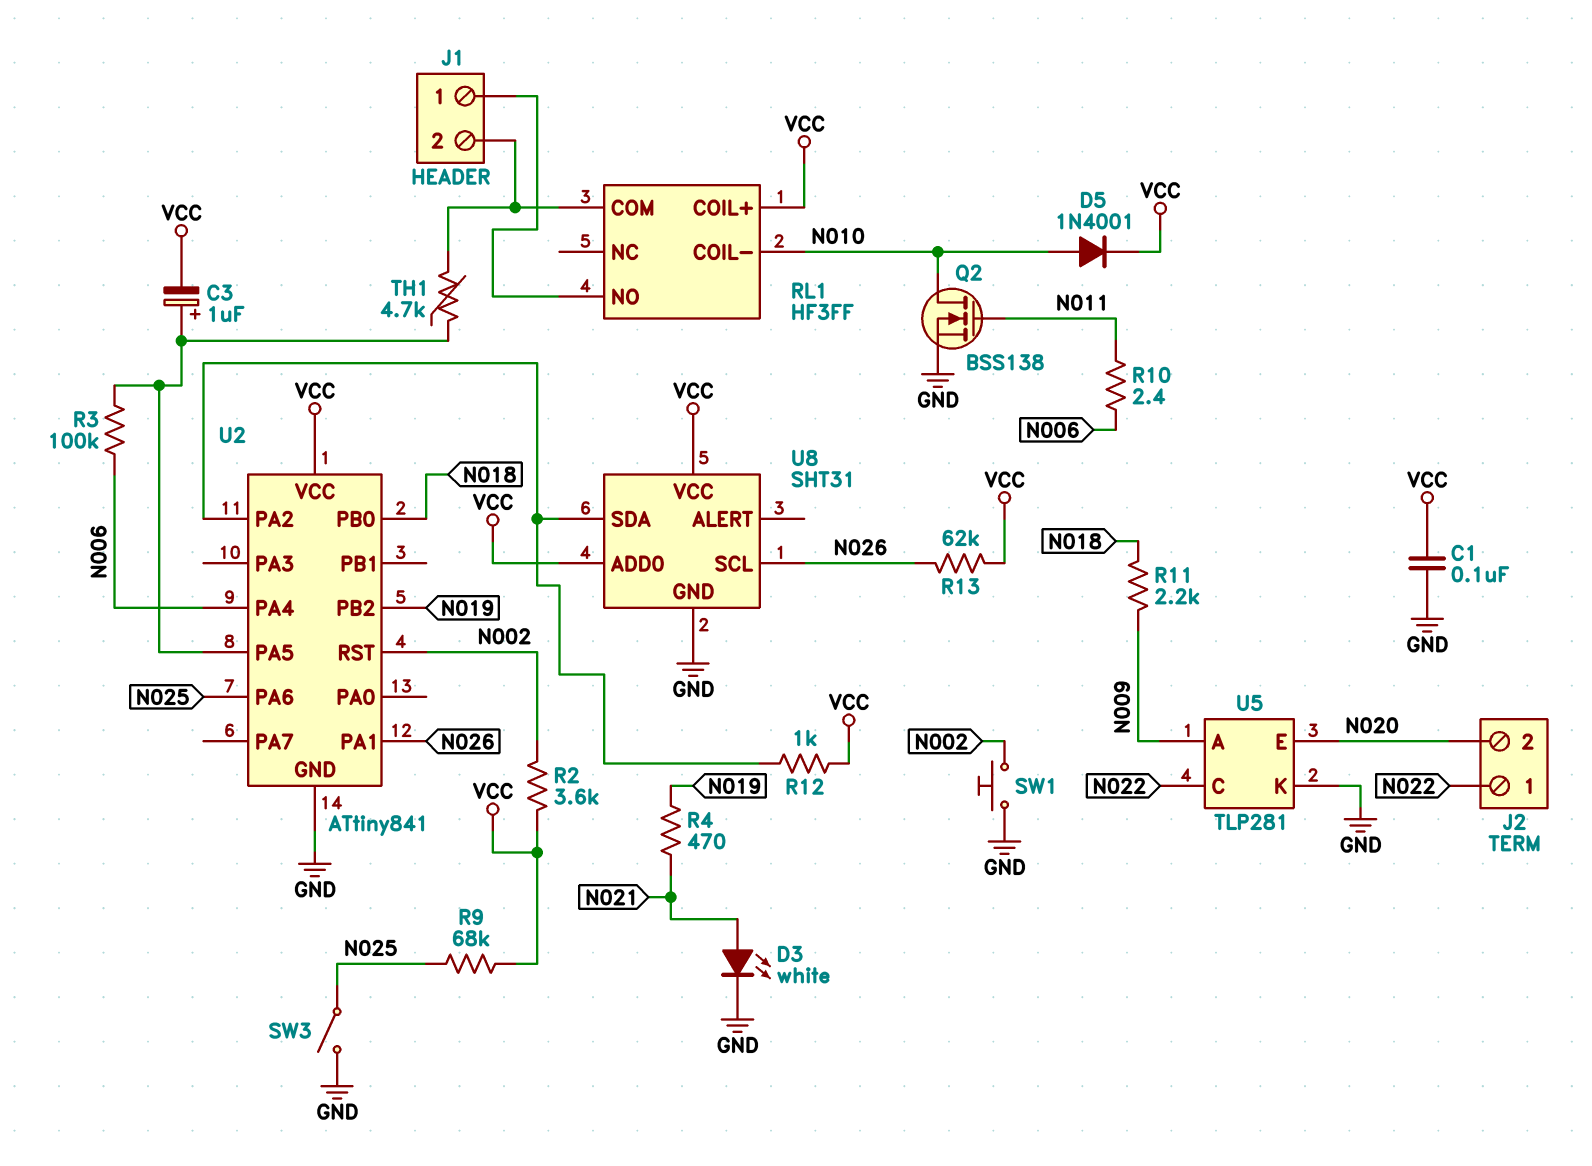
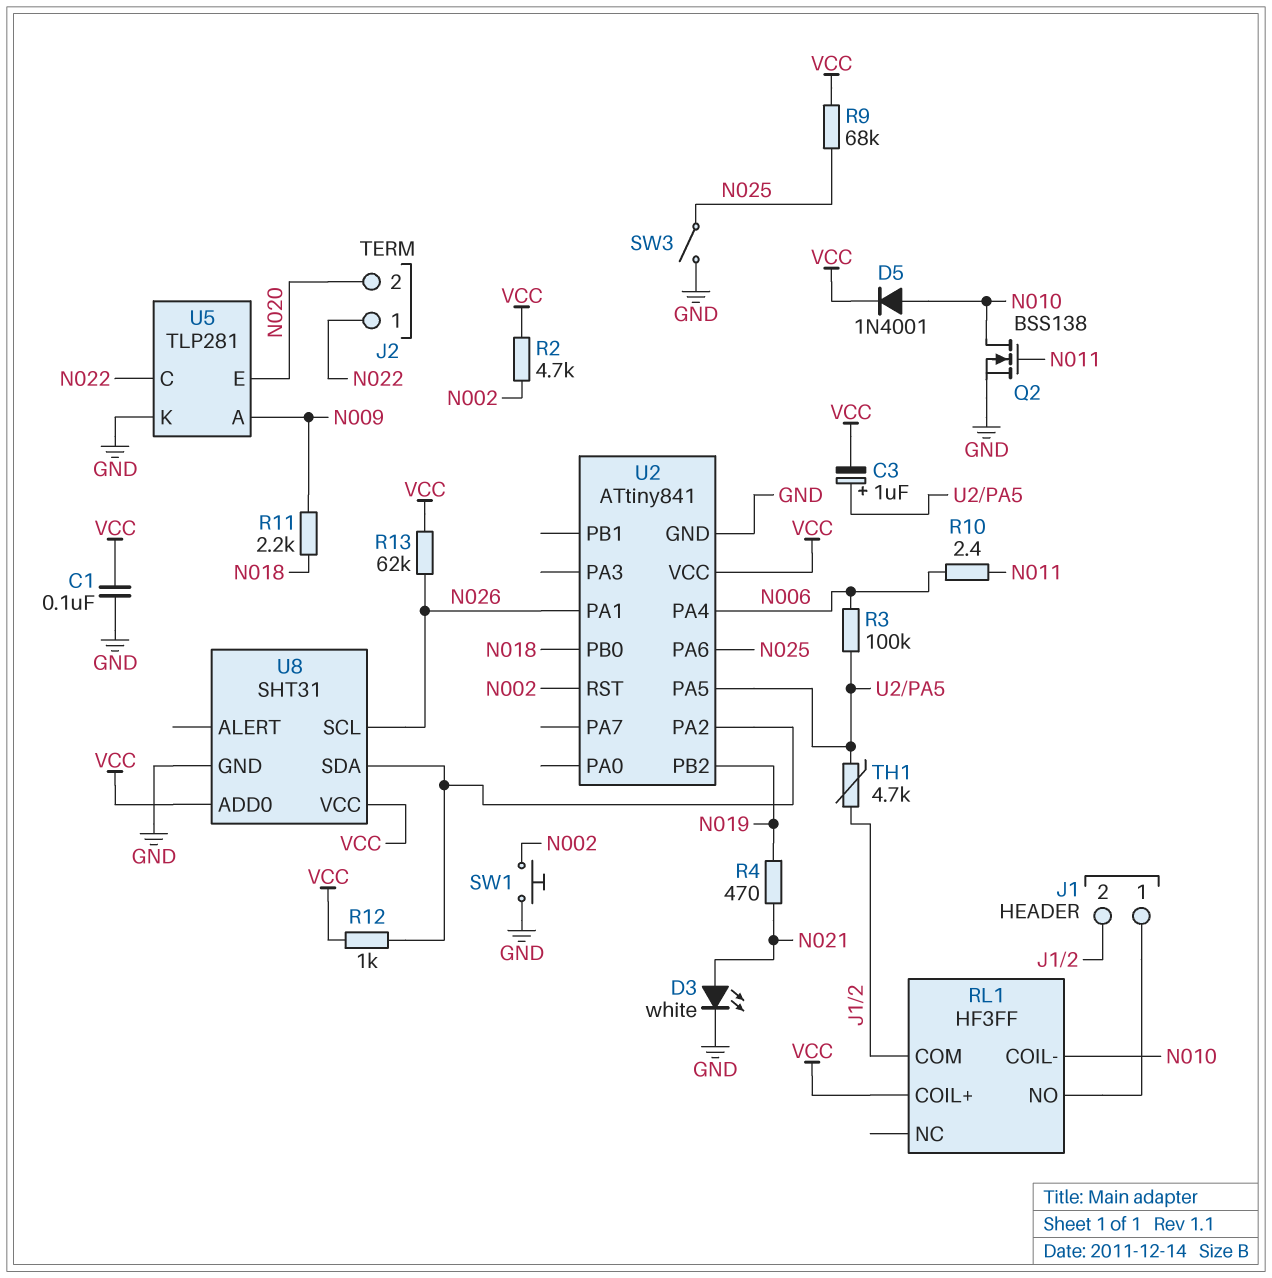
R2: 3.6k (N002, VCC) -> 4.7k (N002, VCC)

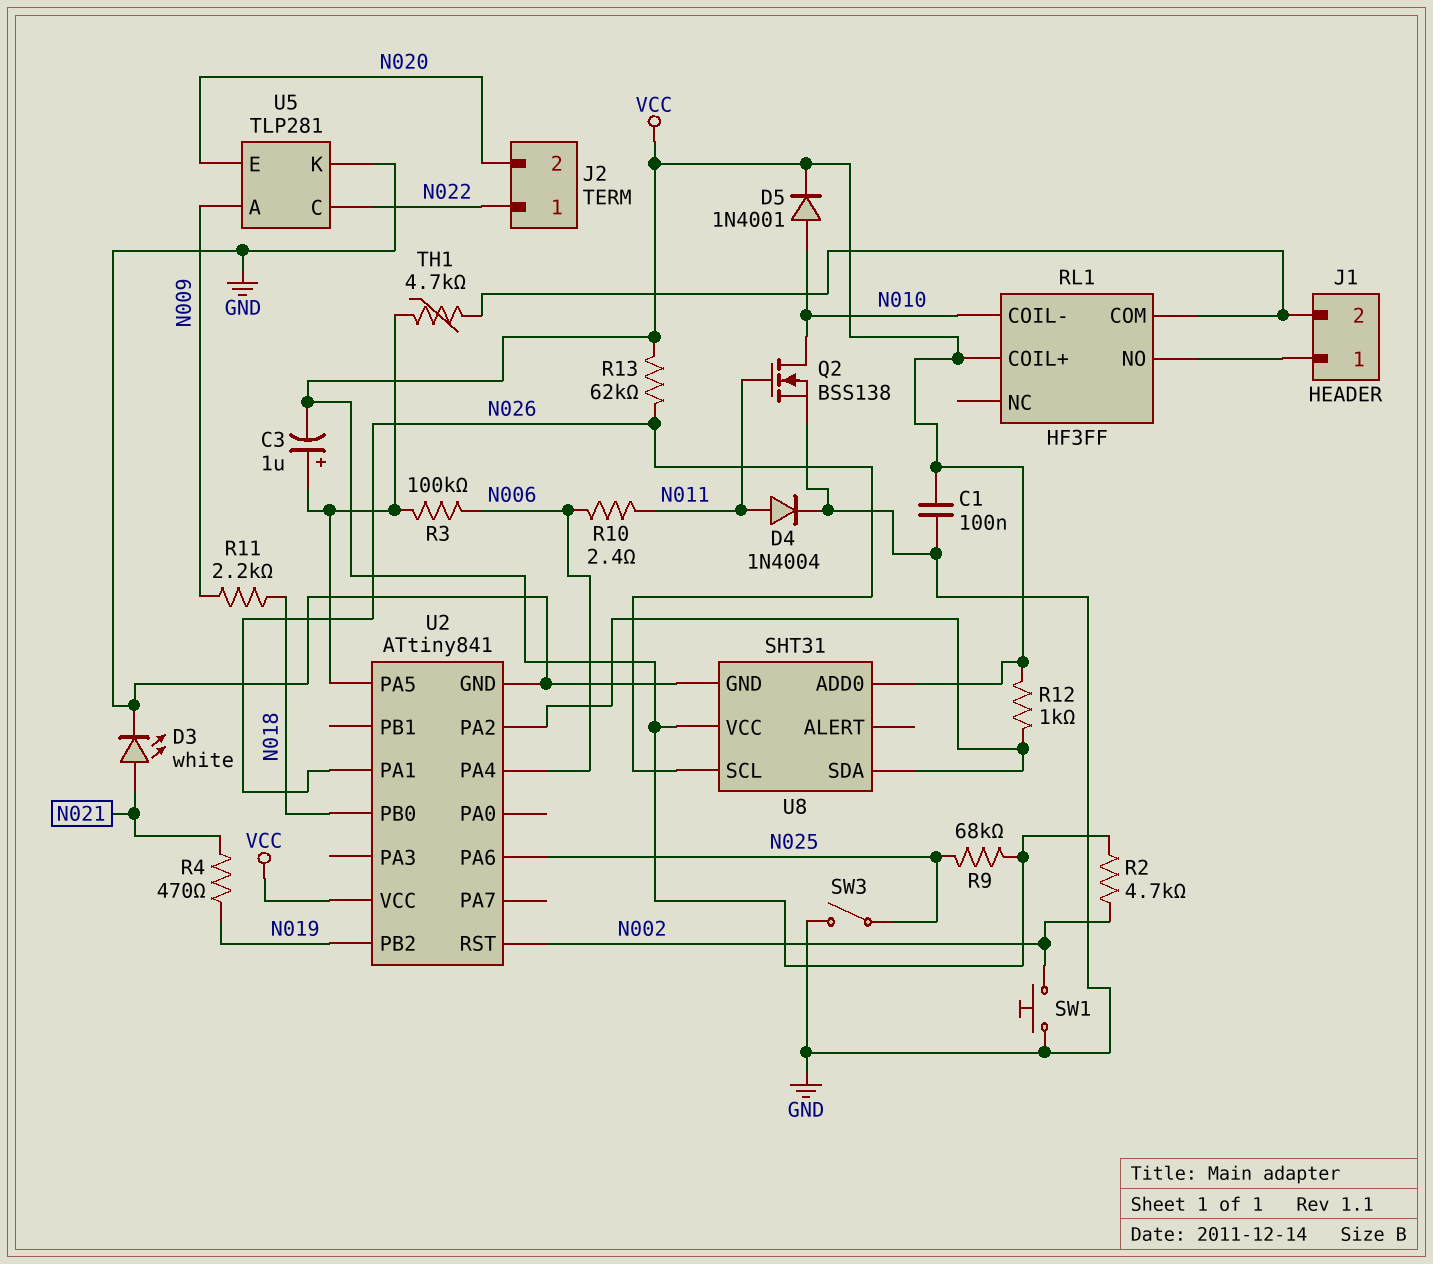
D4: none -> diode 1N4004 (A N011, K GND)

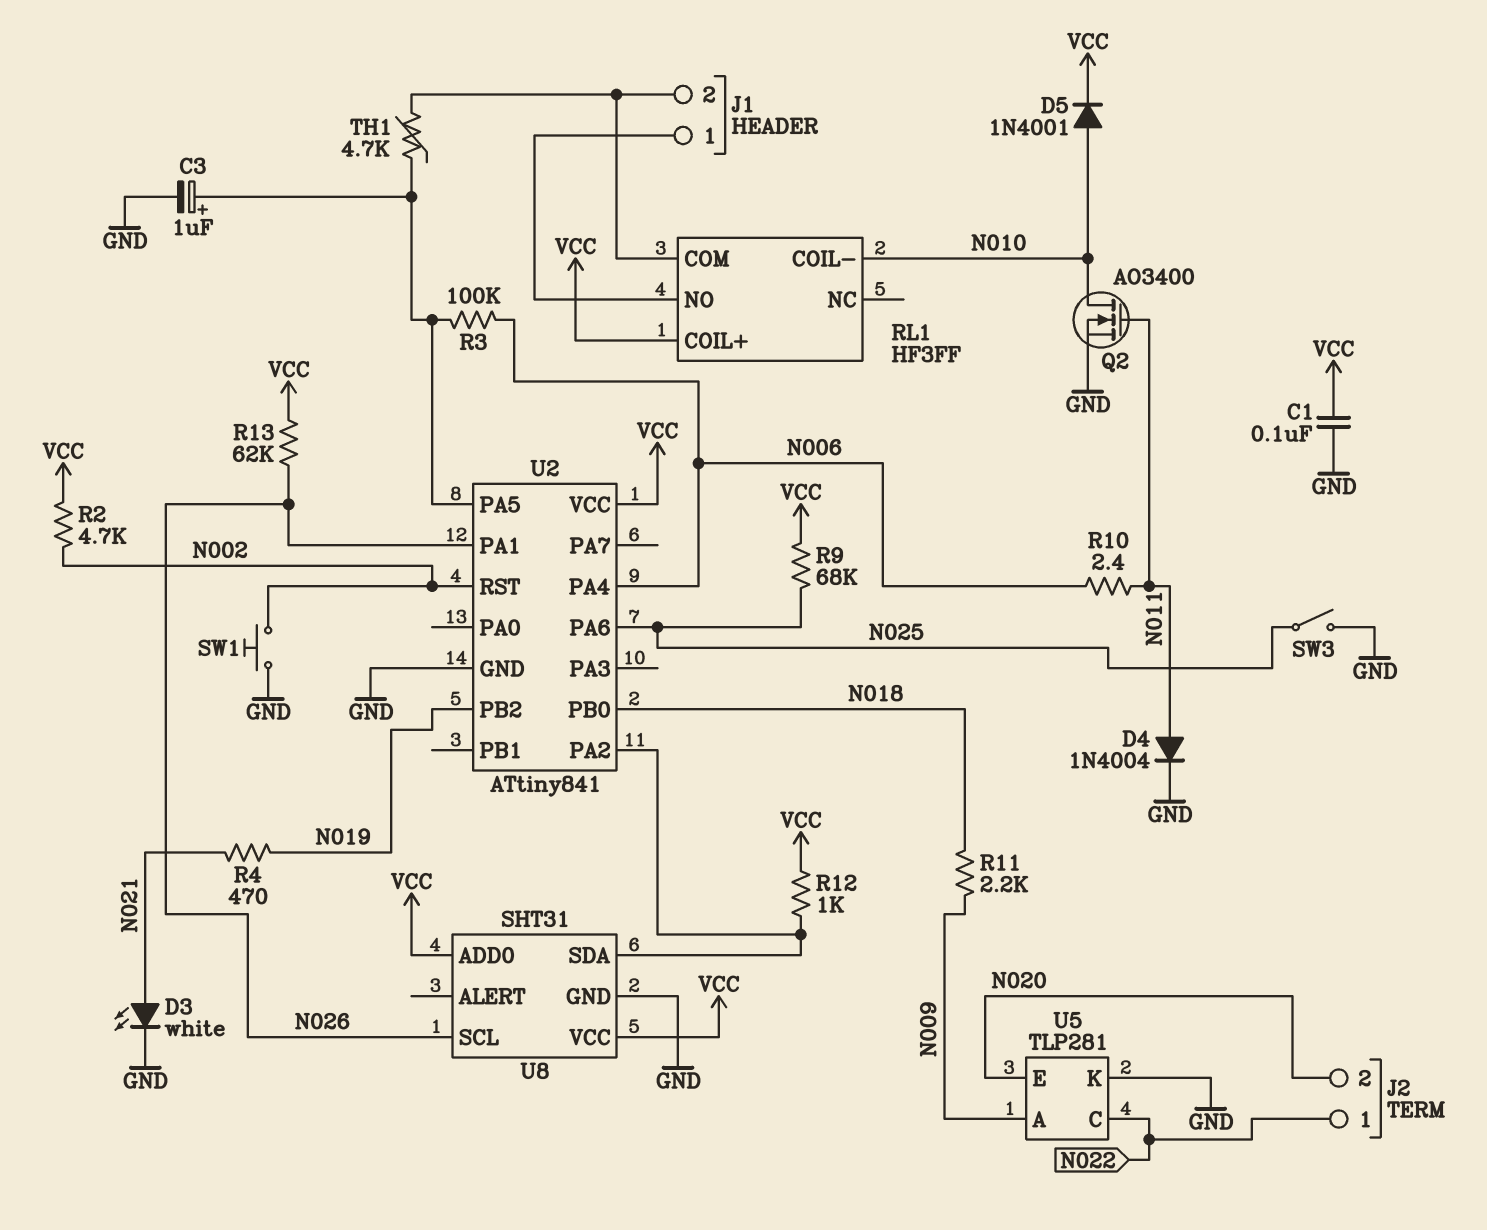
C3: 1uF (plus U2/PA5, minus VCC) -> 1uF (plus U2/PA5, minus GND)
Q2: NMOS BSS138 (G N011, D N010, S GND) -> NMOS AO3400 (G N011, D N010, S GND)

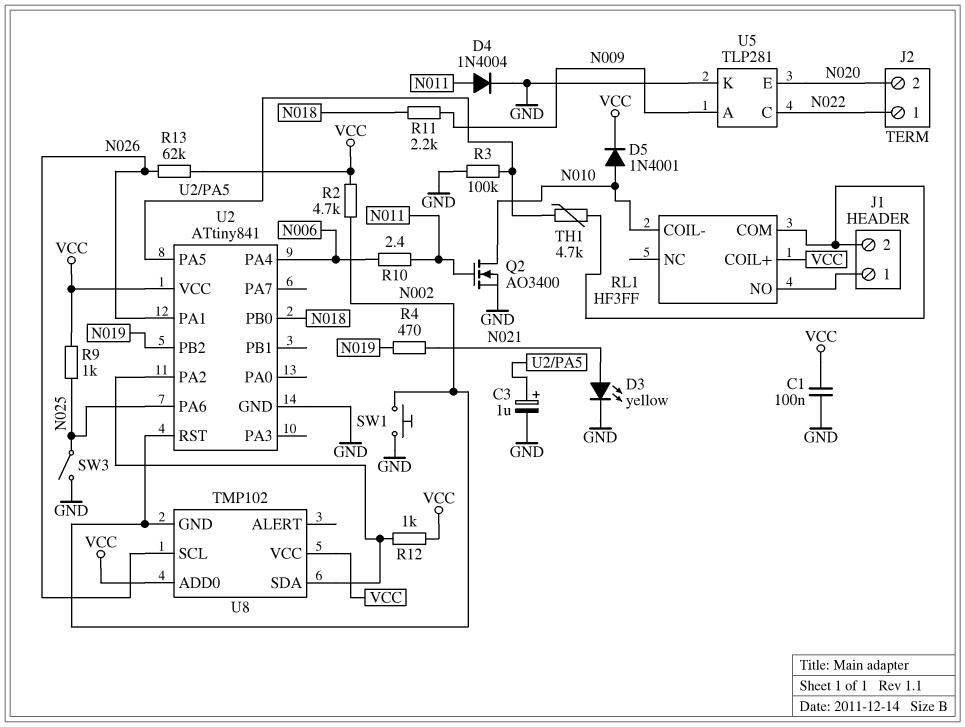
D3: LED white (A N021, K GND) -> LED yellow (A N021, K GND)
R3: 100k (N006, U2/PA5) -> 100k (GND, U2/PA5)
R9: 68k (N025, VCC) -> 1k (N025, VCC)
U8: SHT31 -> TMP102
U8 pin GND: GND -> N002

